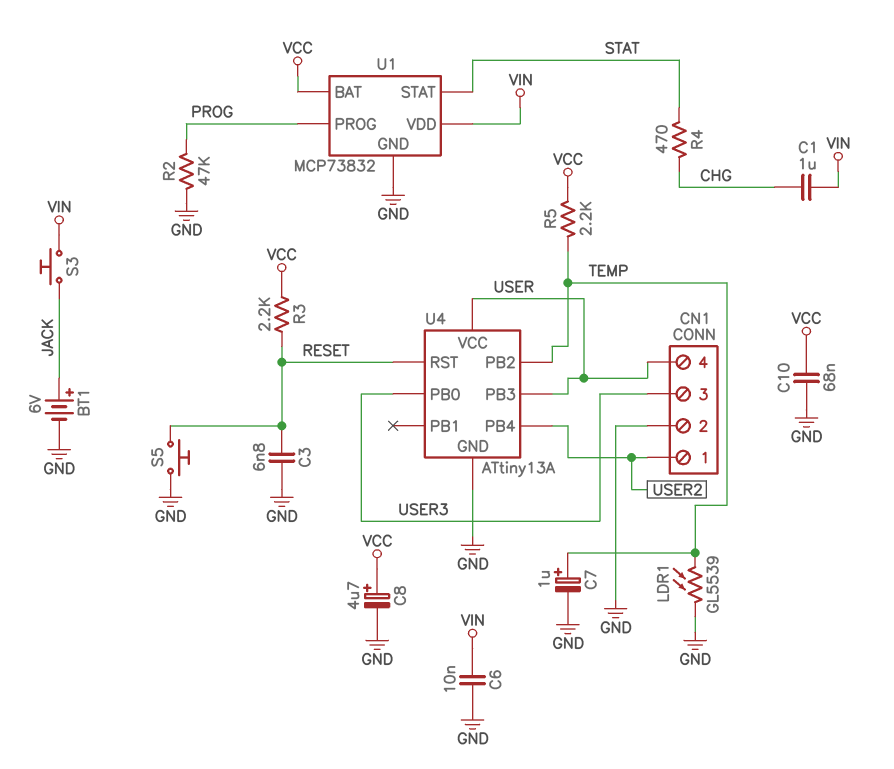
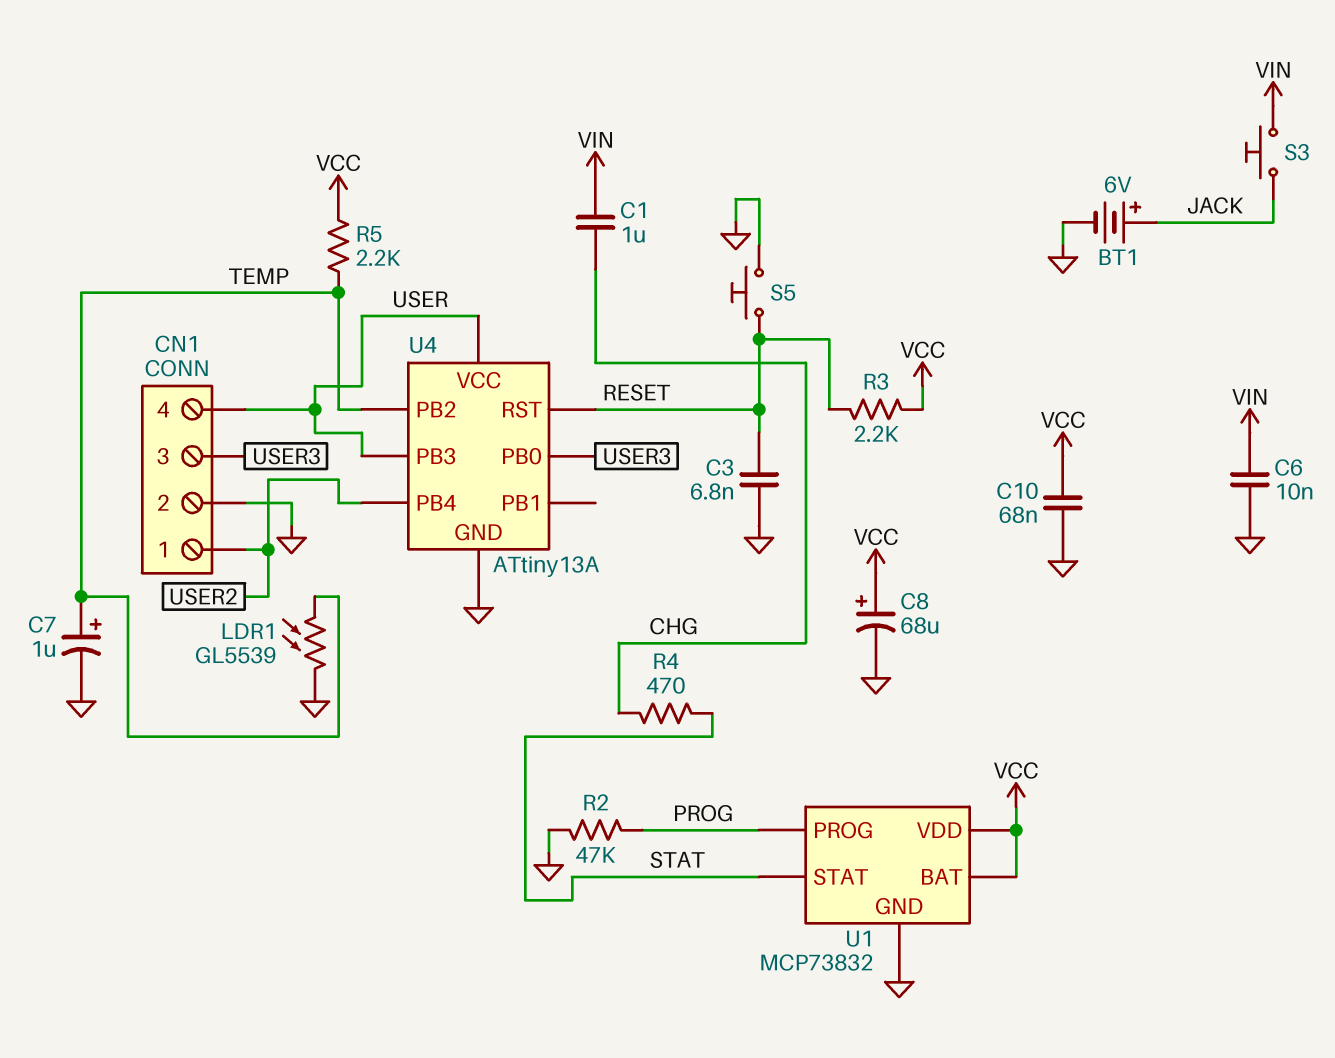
C8: 4.7uF (plus VCC, minus GND) -> 68uF (plus VCC, minus GND)
U1 pin VDD: VIN -> VCC

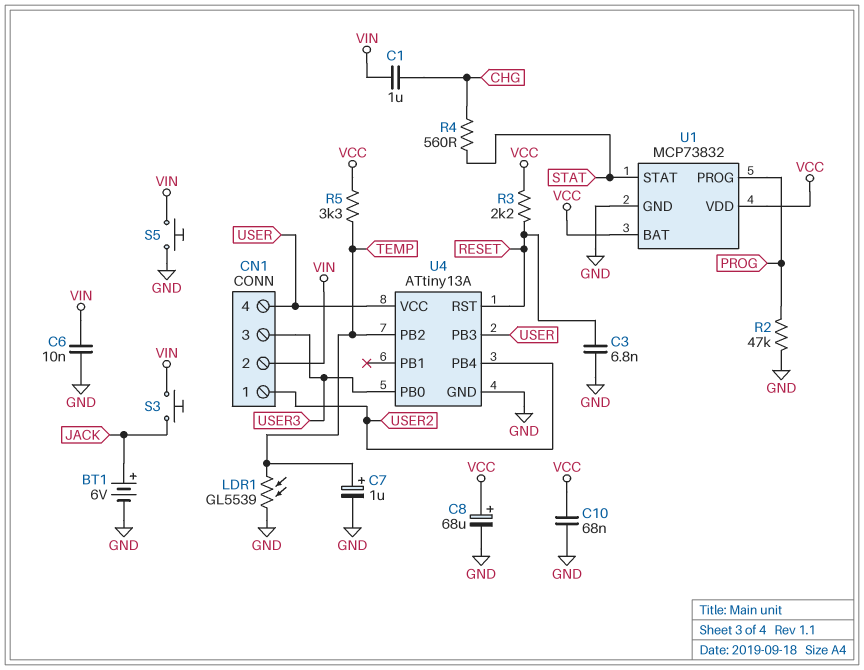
CN1 pin 2: GND -> VIN
R4: 470 (CHG, STAT) -> 560 (CHG, STAT)
R5: 2.2k (TEMP, VCC) -> 3.3k (TEMP, VCC)
S5: button (GND, RESET) -> button (GND, VIN)

